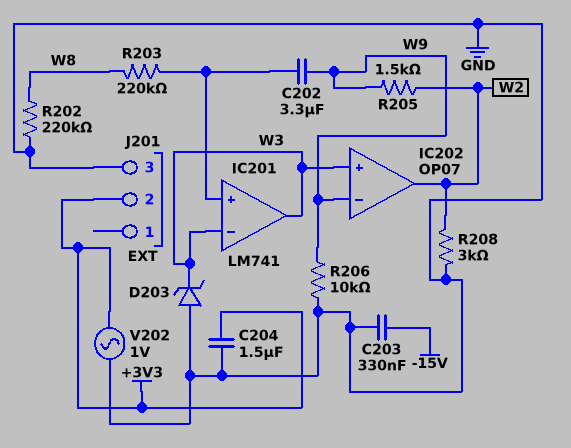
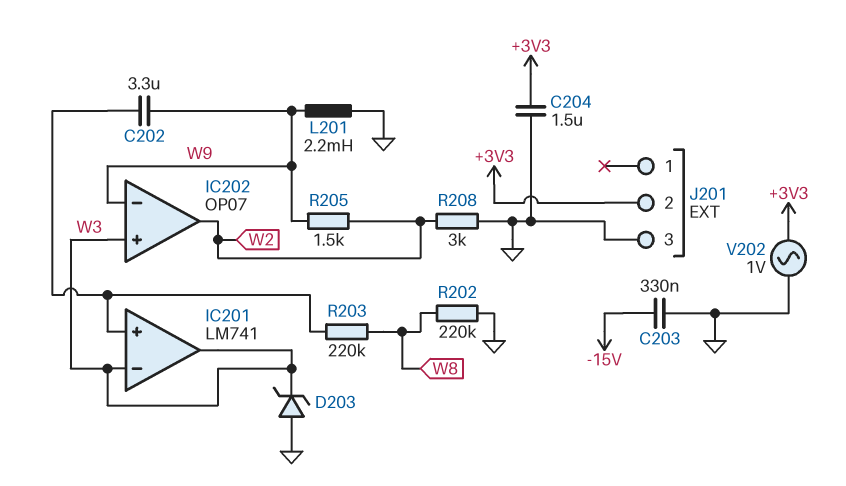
L201: none -> 2.2mH (GND, W9)
R206: 10k (GND, W9) -> none

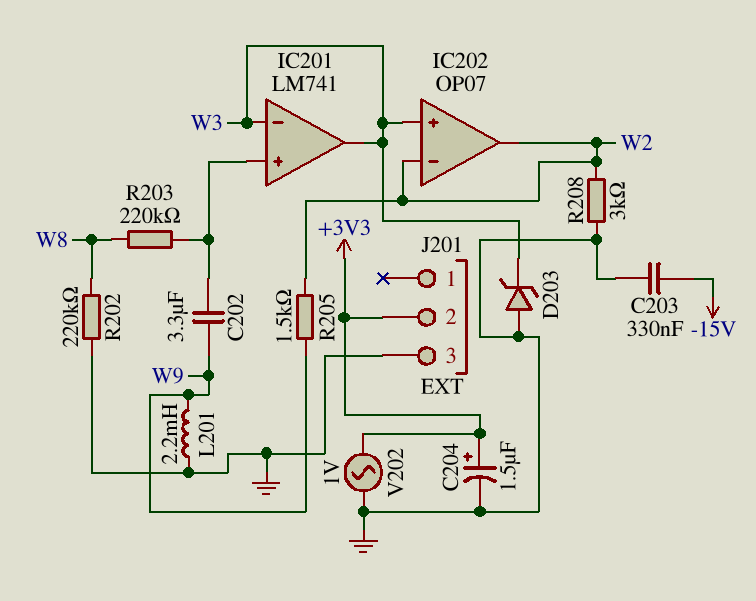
C204: 1.5uF (+3V3, GND) -> 1.5uF (plus +3V3, minus GND)
IC202 pin in-: W9 -> W2

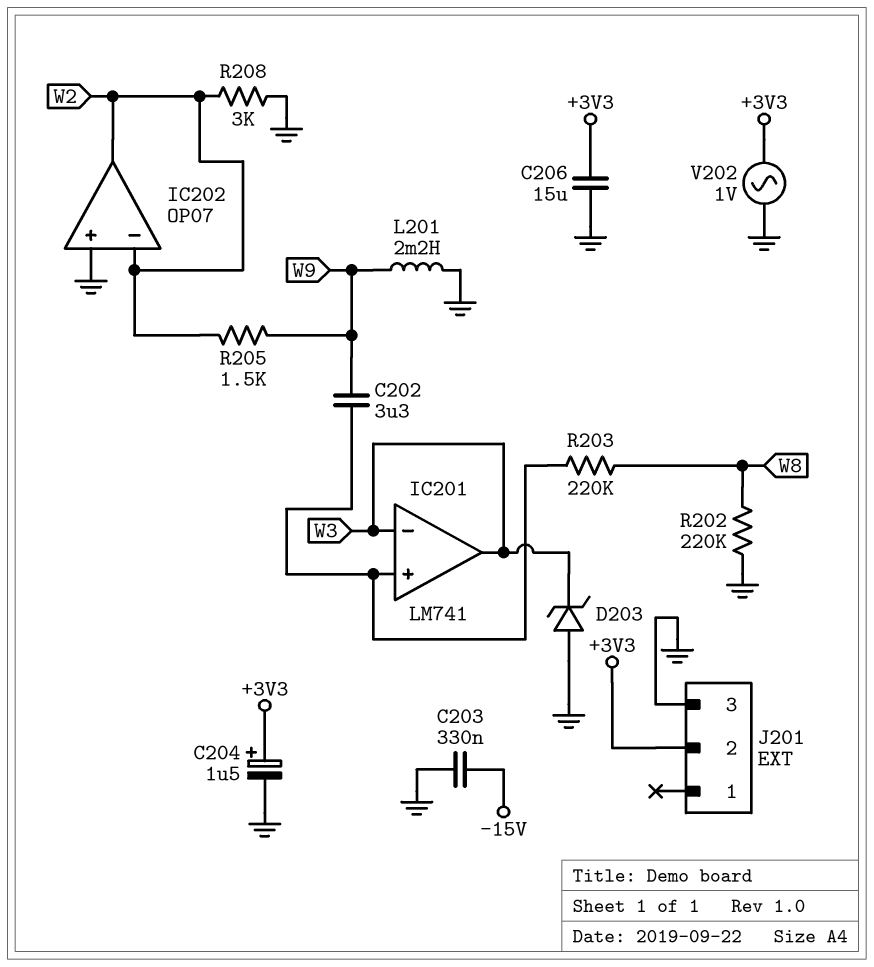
C206: none -> 15uF (+3V3, GND)
IC202 pin in+: W3 -> GND

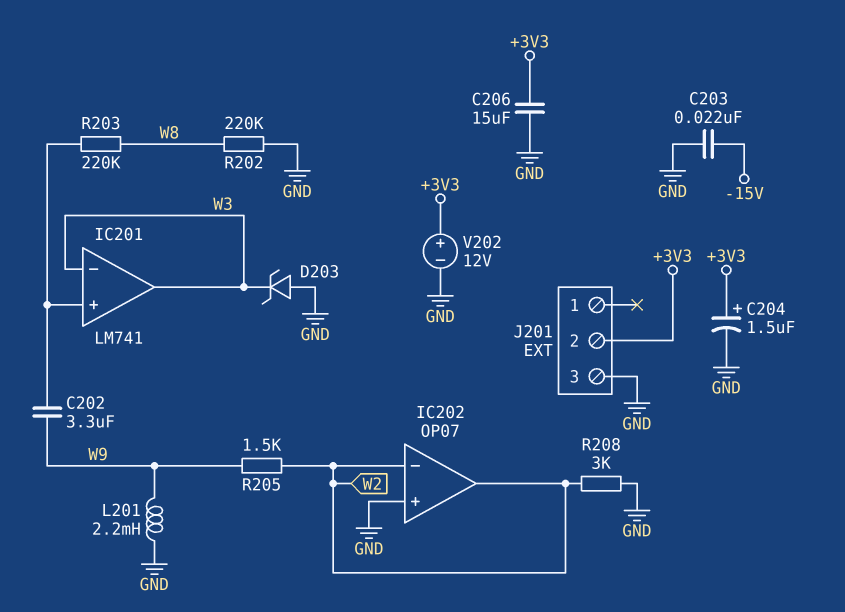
C203: 330nF (-15V, GND) -> 22nF (-15V, GND)
V202: AC 1V (+3V3, GND) -> 12V (plus +3V3, minus GND)

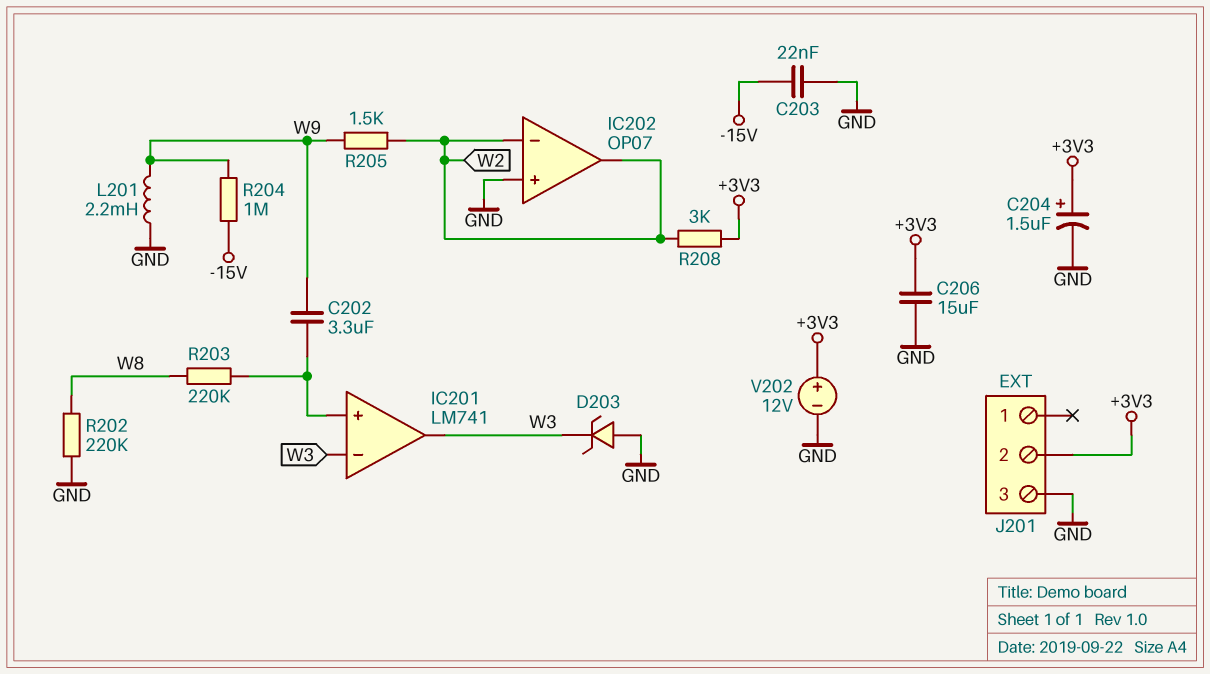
R204: none -> 1M (-15V, W9)
R208: 3k (GND, W2) -> 3k (+3V3, W2)

